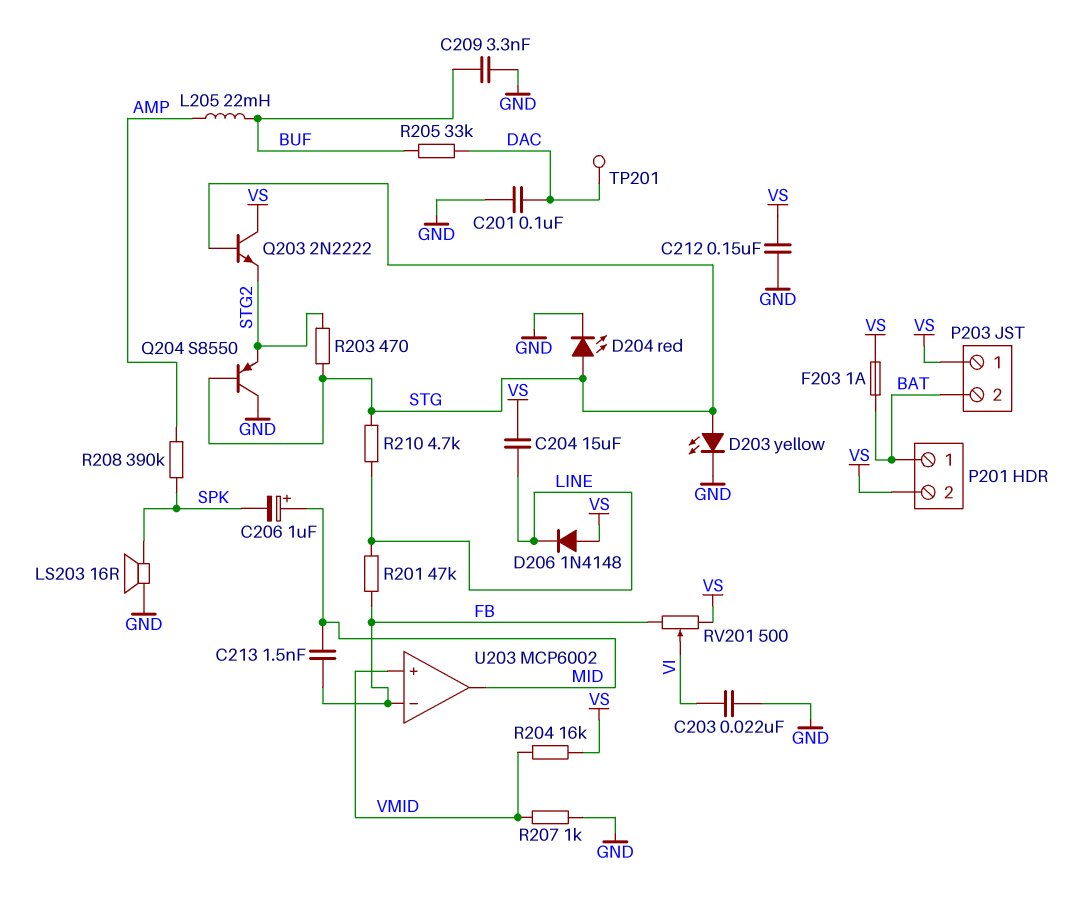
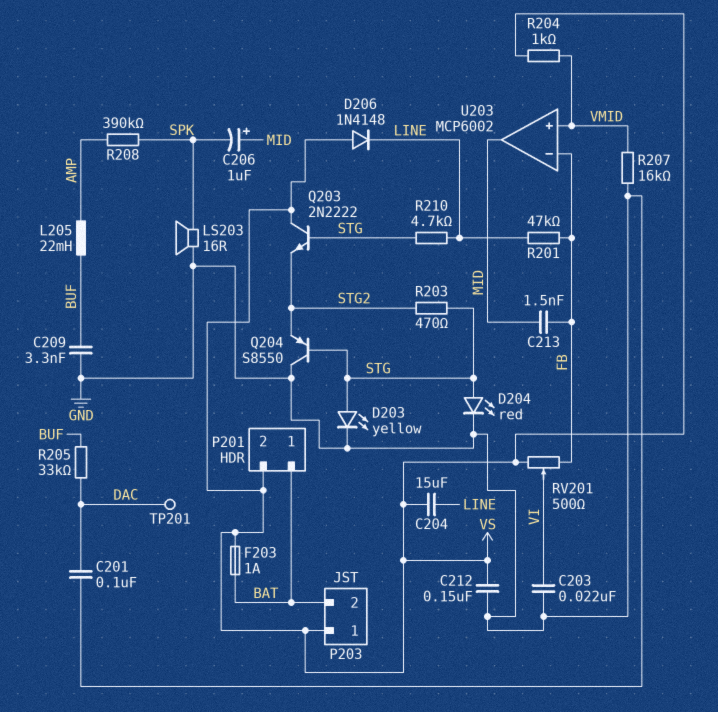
R204: 16k (VMID, VS) -> 1k (VMID, VS)
R207: 1k (GND, VMID) -> 16k (GND, VMID)

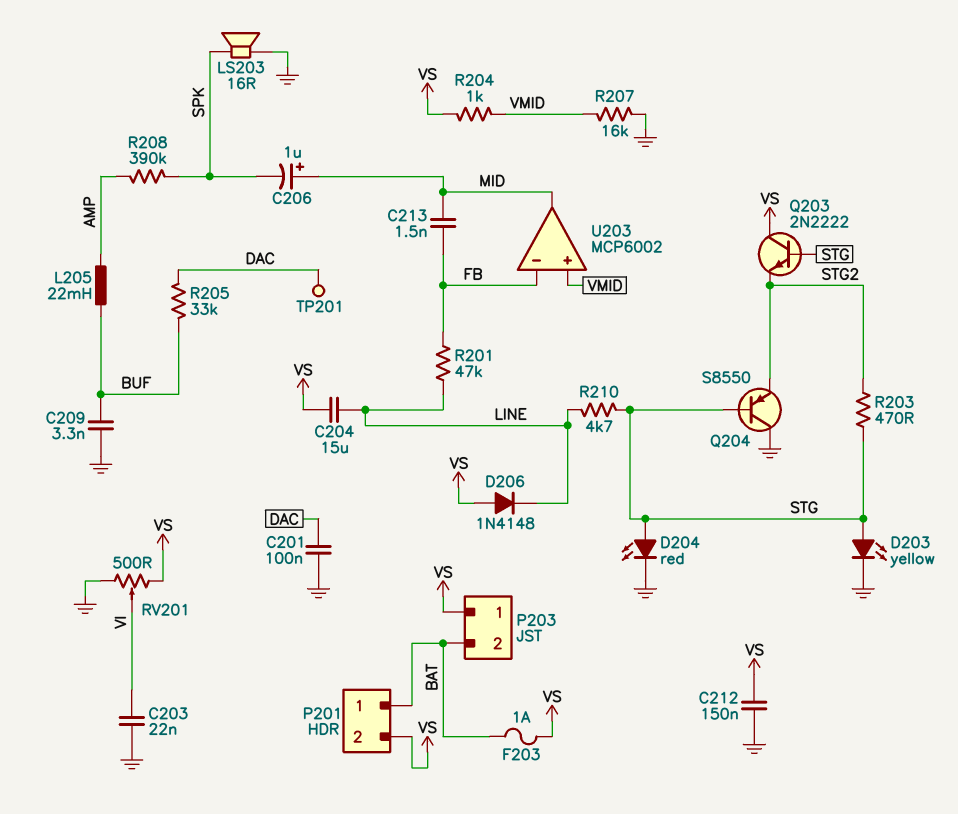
RV201: 500 (FB, VS, wiper VI) -> 500 (GND, VS, wiper VI)

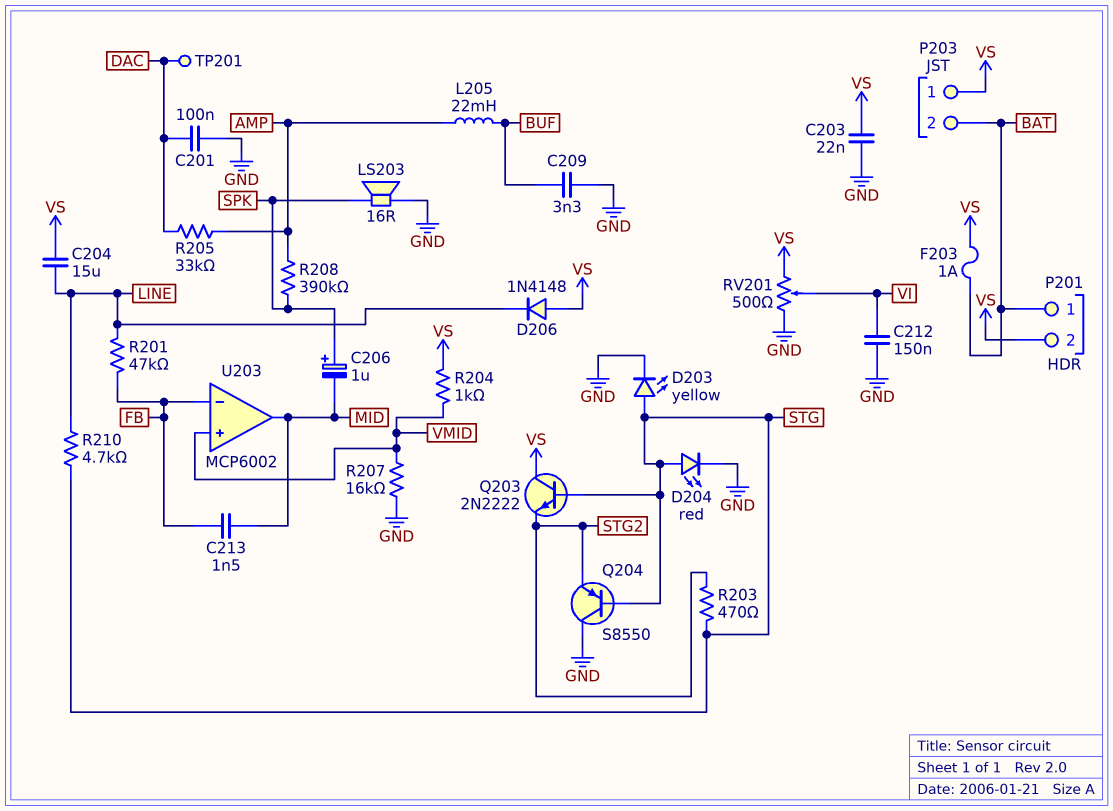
C203: 22nF (GND, VI) -> 22nF (GND, VS)
C206: 1uF (plus MID, minus SPK) -> 1uF (plus SPK, minus MID)
C212: 150nF (GND, VS) -> 150nF (GND, VI)
R205: 33k (BUF, DAC) -> 33k (AMP, DAC)

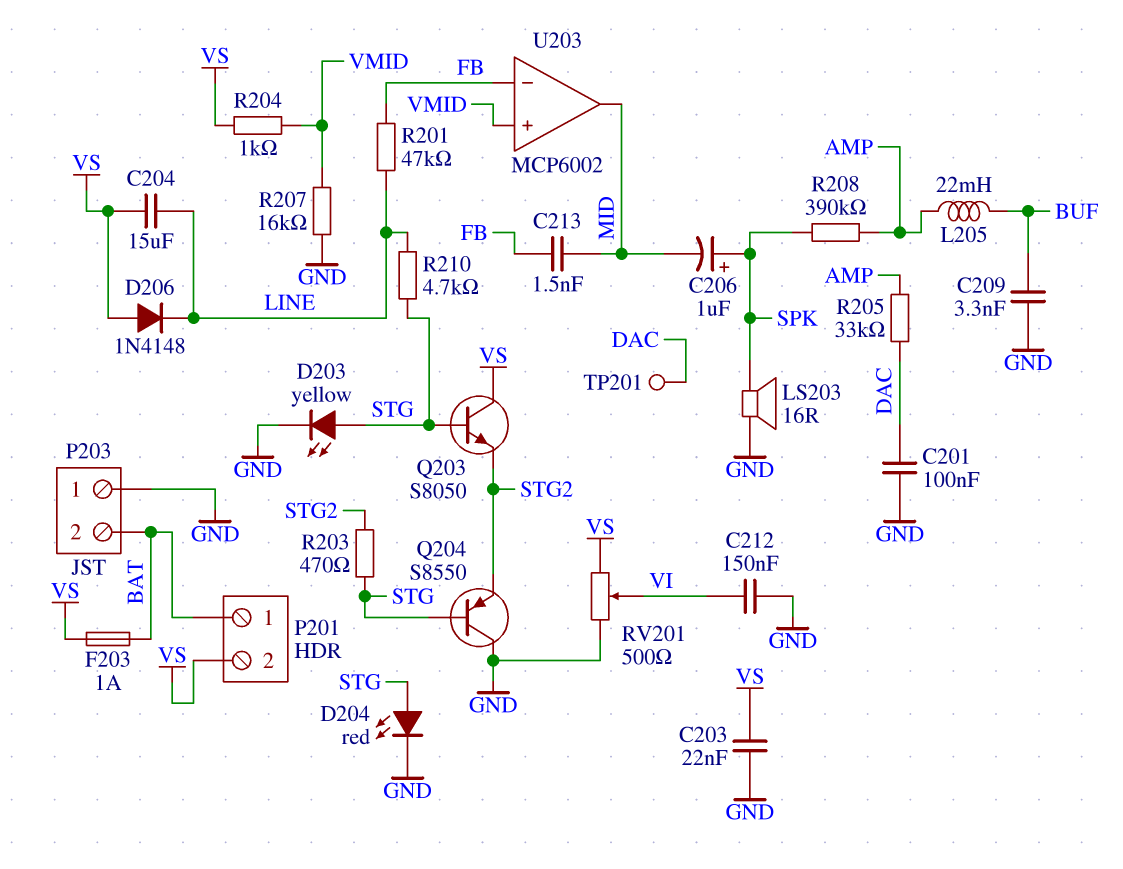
P203 pin 1: VS -> GND
Q203: NPN 2N2222 (B STG, C VS, E STG2) -> NPN S8050 (B STG, C VS, E STG2)

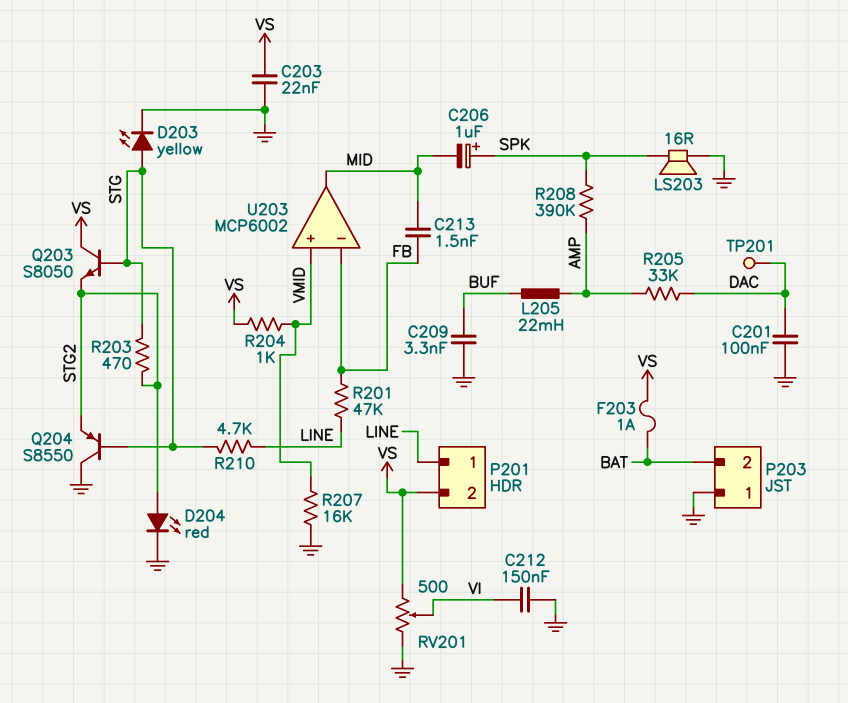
C204: 15uF (LINE, VS) -> none
D204: LED red (A STG, K GND) -> LED red (A STG2, K GND)
D206: diode 1N4148 (A VS, K LINE) -> none
P201 pin 1: BAT -> LINE

